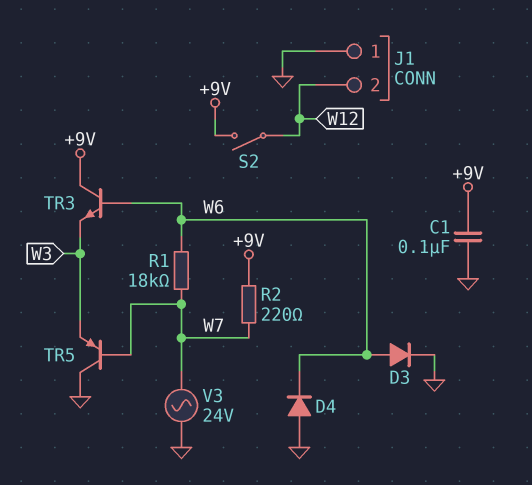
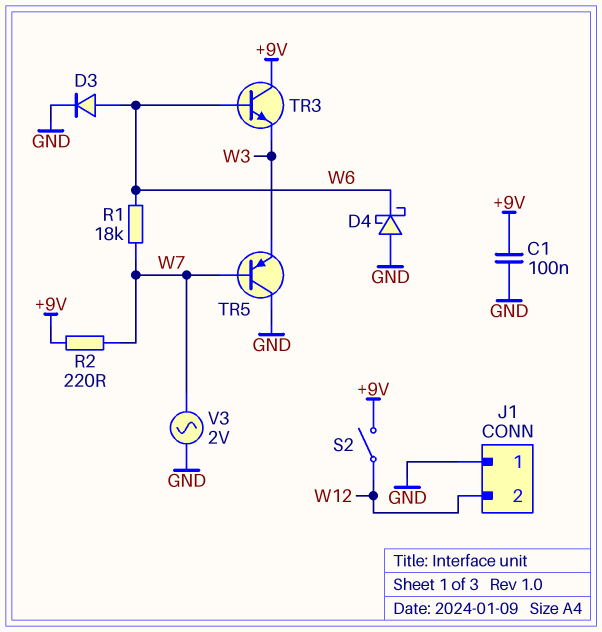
D4: diode (A GND, K W6) -> schottky (A GND, K W6)
V3: AC 24V (GND, W7) -> AC 2V (GND, W7)

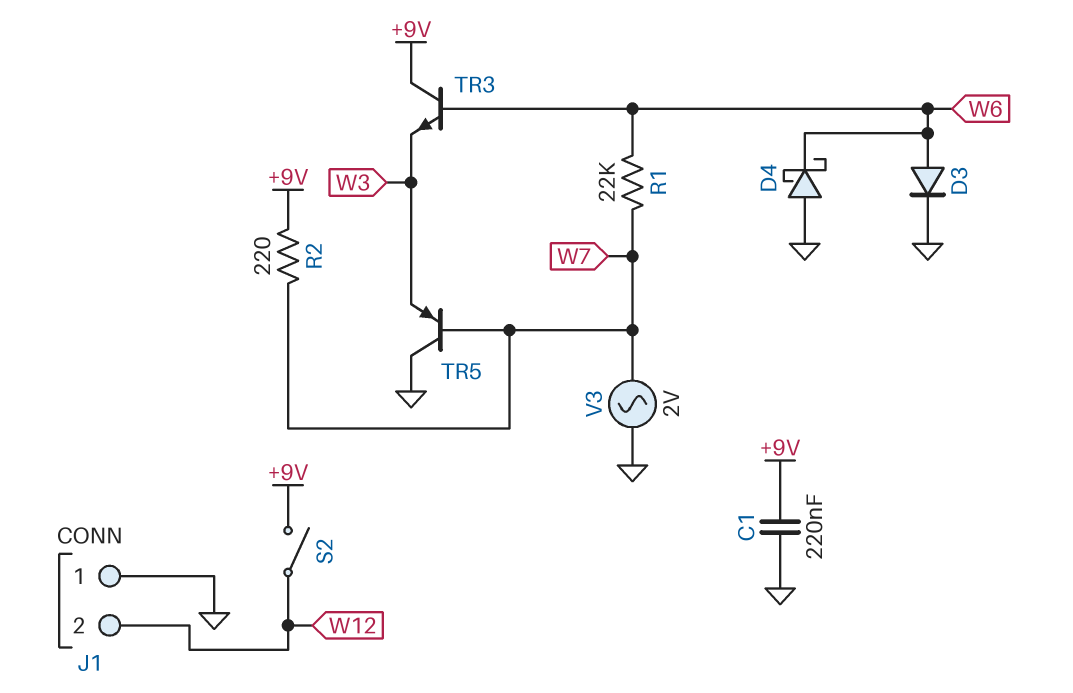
C1: 100nF (+9V, GND) -> 220nF (+9V, GND)
R1: 18k (W6, W7) -> 22k (W6, W7)

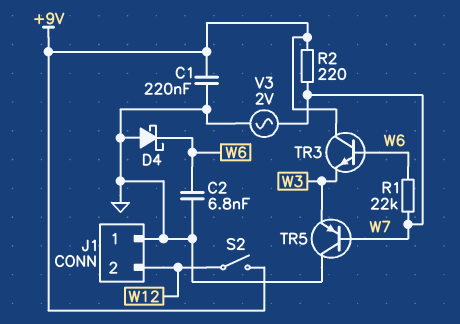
C2: none -> 6.8nF (GND, W6)
D3: diode (A W6, K GND) -> none

